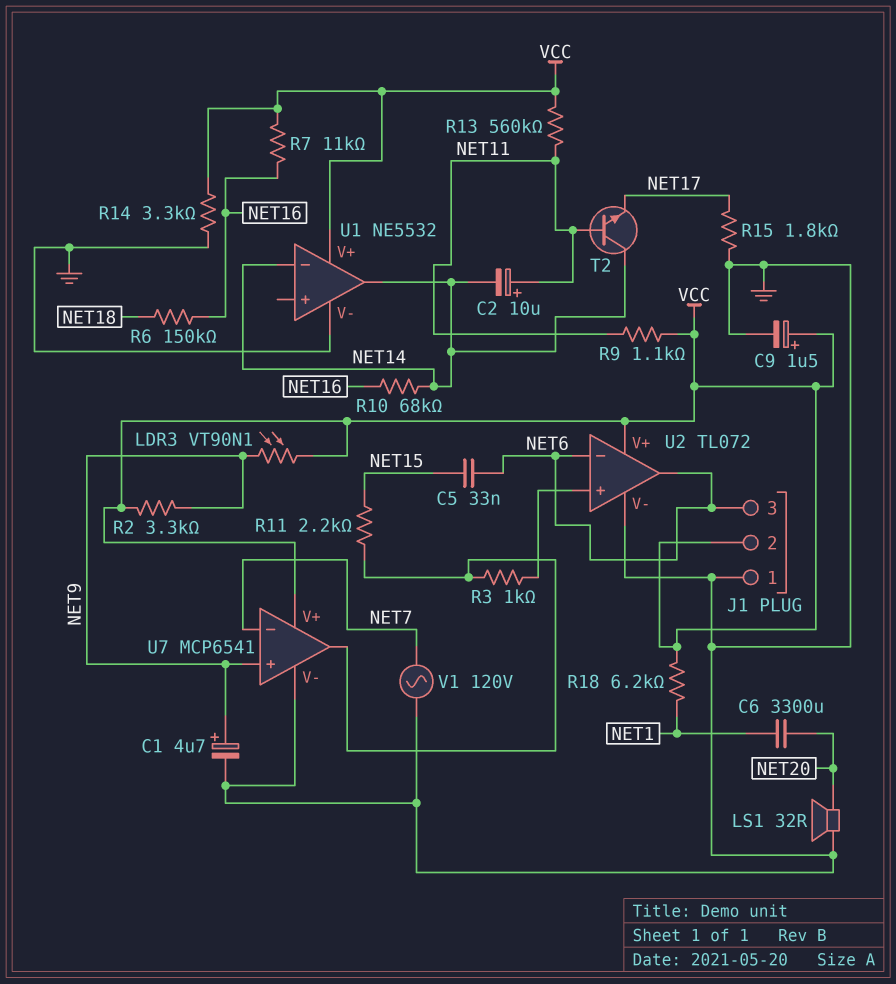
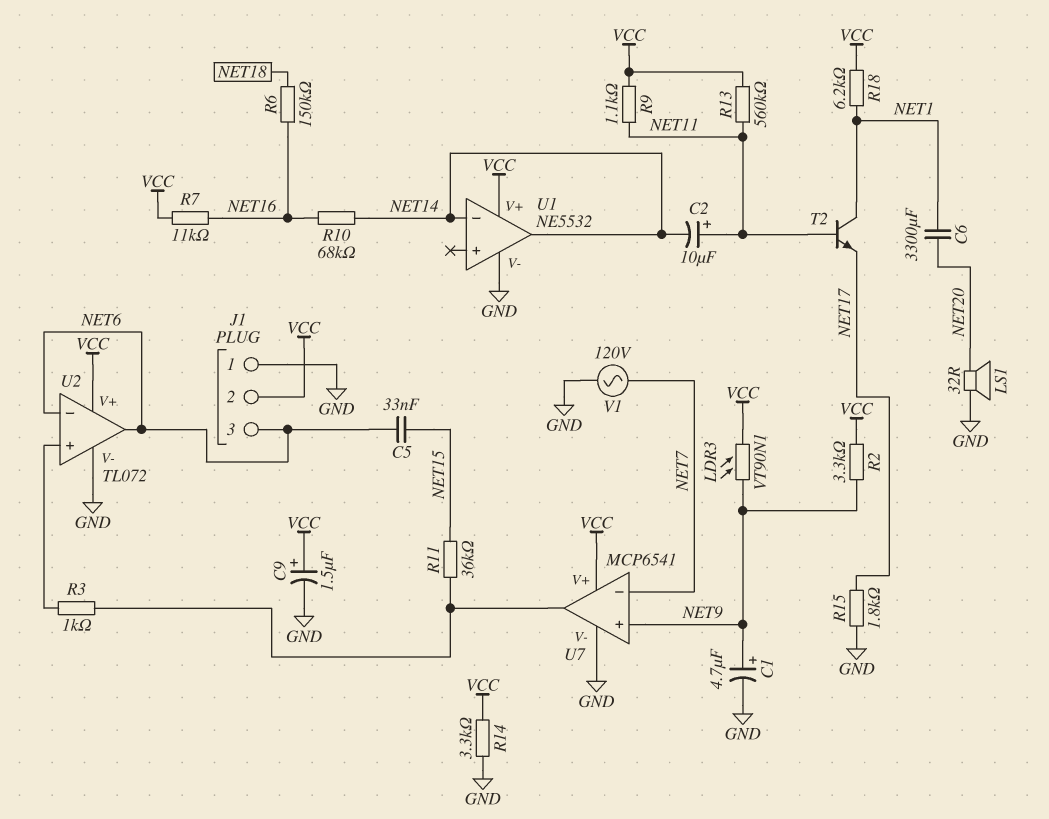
R11: 2.2k (NET15, U7/out) -> 36k (NET15, U7/out)
T2: NPN (B NET11, C NET14, E NET17) -> NPN (B NET11, C NET1, E NET17)

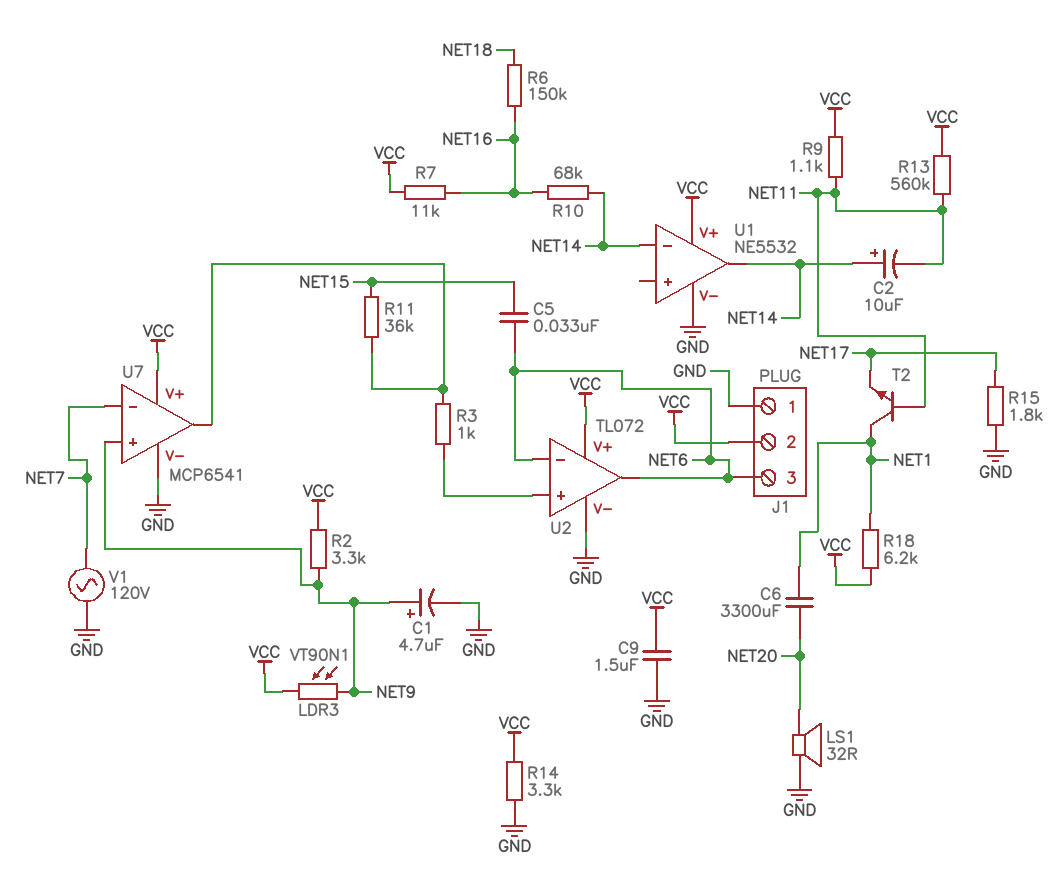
C2: 10uF (plus NET11, minus NET14) -> 10uF (plus NET14, minus NET11)
C9: 1.5uF (plus VCC, minus GND) -> 1.5uF (GND, VCC)

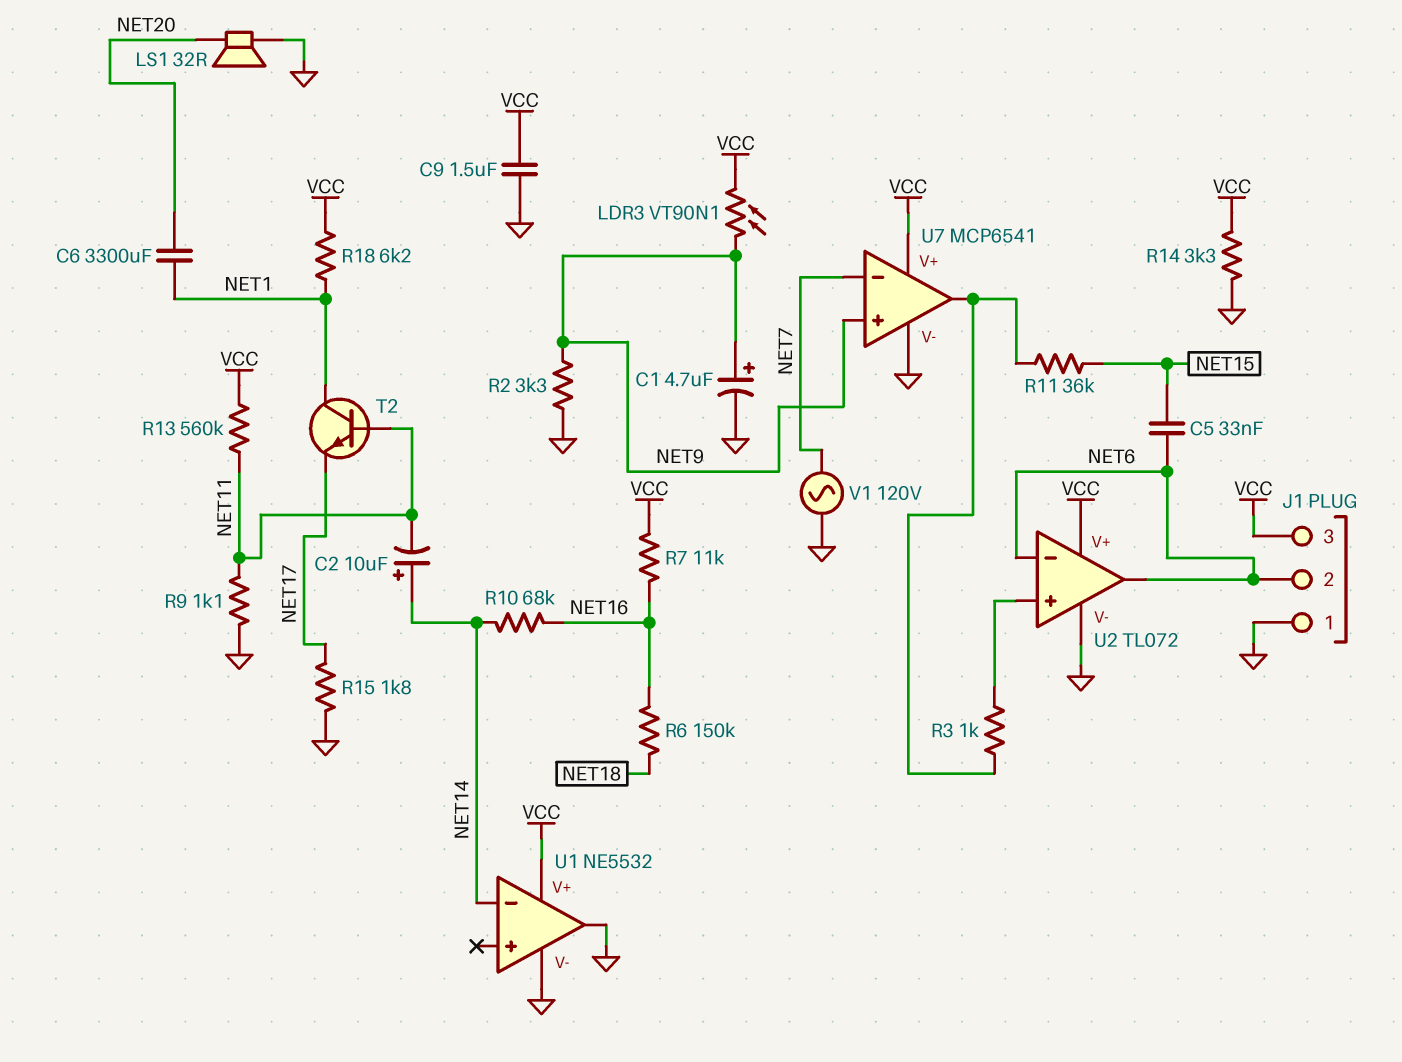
J1 pin 2: VCC -> NET6
J1 pin 3: NET6 -> VCC
R2: 3.3k (NET9, VCC) -> 3.3k (GND, NET9)
R9: 1.1k (NET11, VCC) -> 1.1k (GND, NET11)
U1 pin out: NET14 -> GND

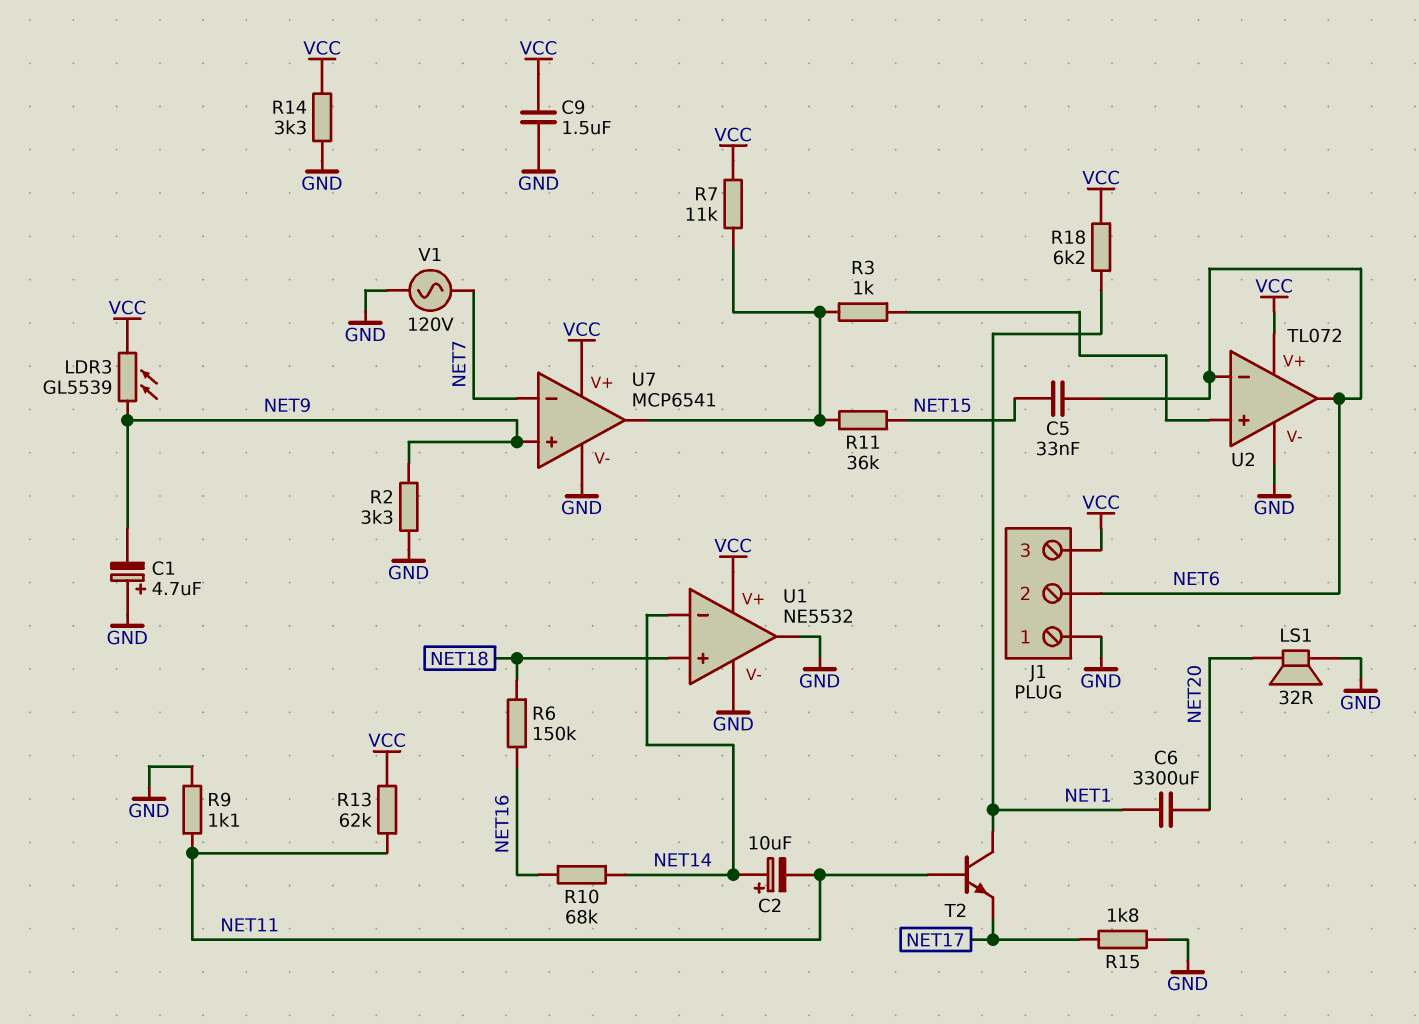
C1: 4.7uF (plus NET9, minus GND) -> 4.7uF (plus GND, minus NET9)
LDR3: VT90N1 (NET9, VCC) -> GL5539 (NET9, VCC)
R7: 11k (NET16, VCC) -> 11k (U7/out, VCC)
R13: 560k (NET11, VCC) -> 62k (NET11, VCC)
U1 pin in+: none -> NET18

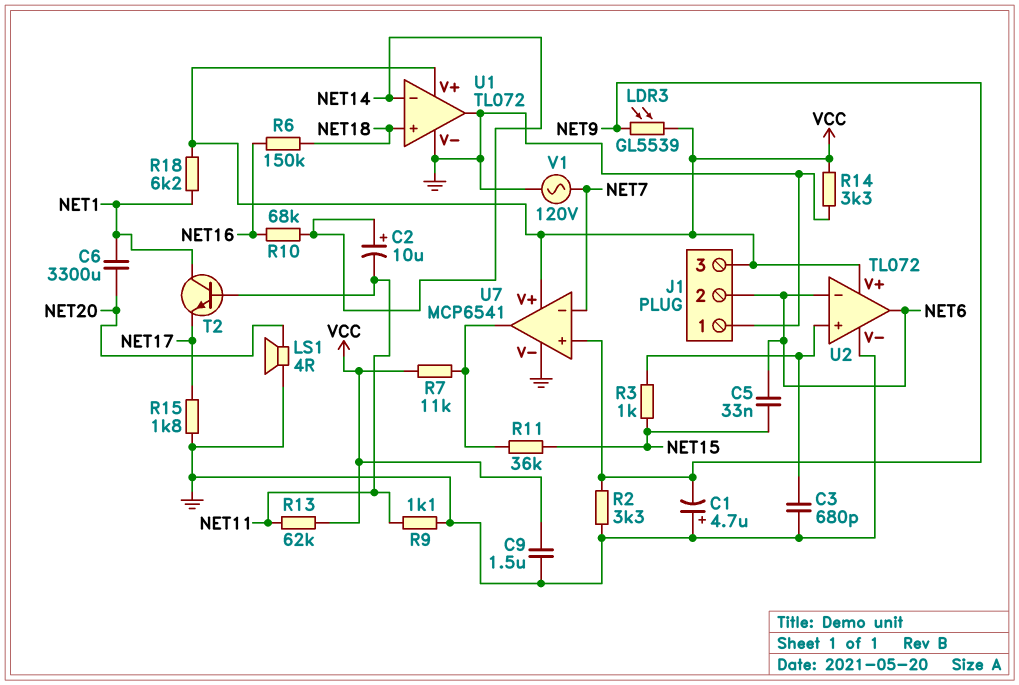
C3: none -> 680pF (GND, U2/in+)
LS1: speaker 32R (GND, NET20) -> speaker 4R (GND, NET20)
R3: 1k (U2/in+, U7/out) -> 1k (NET15, U2/in+)
U1: NE5532 -> TL072

